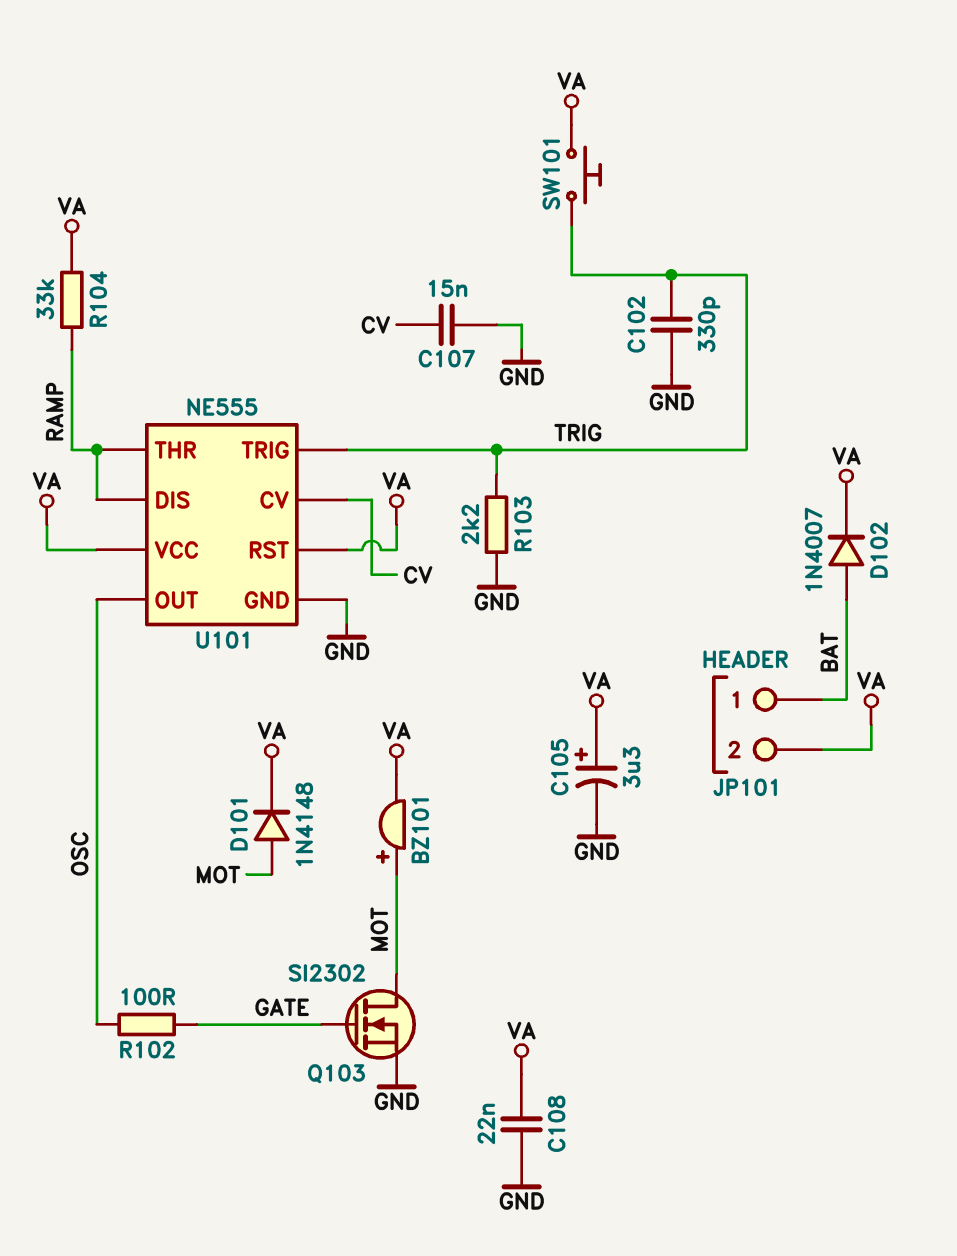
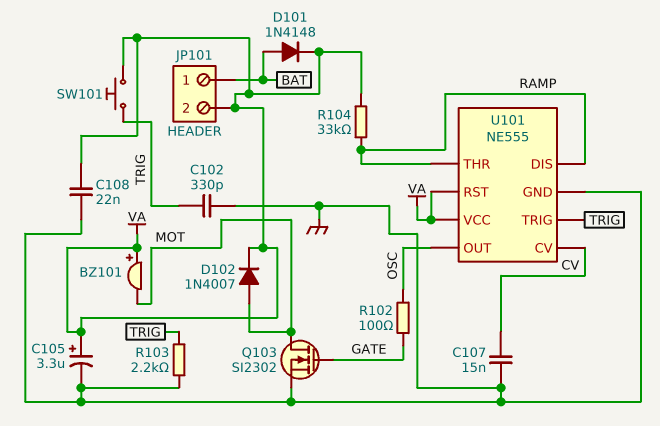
BZ101: buzzer (plus MOT, minus VA) -> buzzer (plus VA, minus MOT)
D101: diode 1N4148 (A MOT, K VA) -> diode 1N4148 (A BAT, K VA)
D102: diode 1N4007 (A BAT, K VA) -> diode 1N4007 (A MOT, K VA)

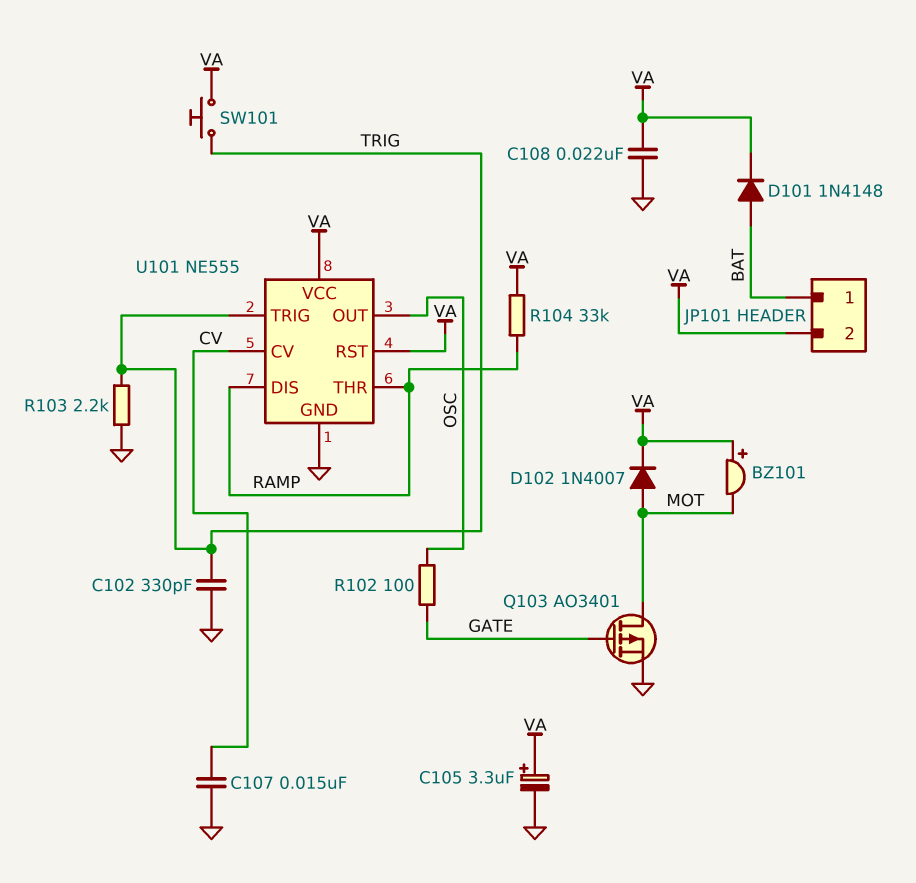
Q103: NMOS SI2302 (G GATE, D MOT, S GND) -> PMOS AO3401 (G GATE, D MOT, S GND)

